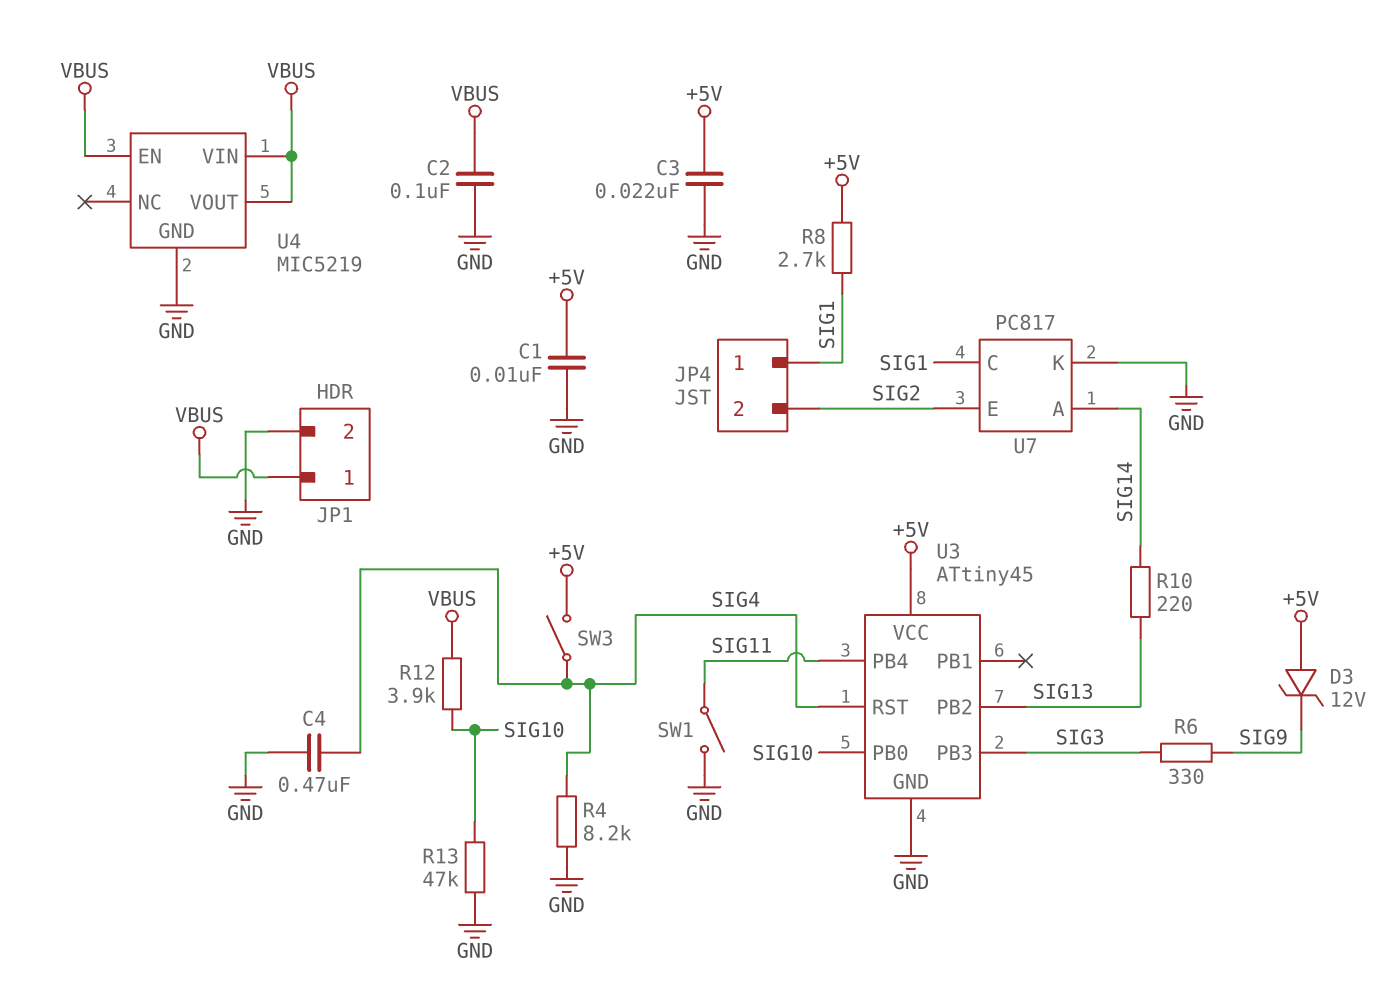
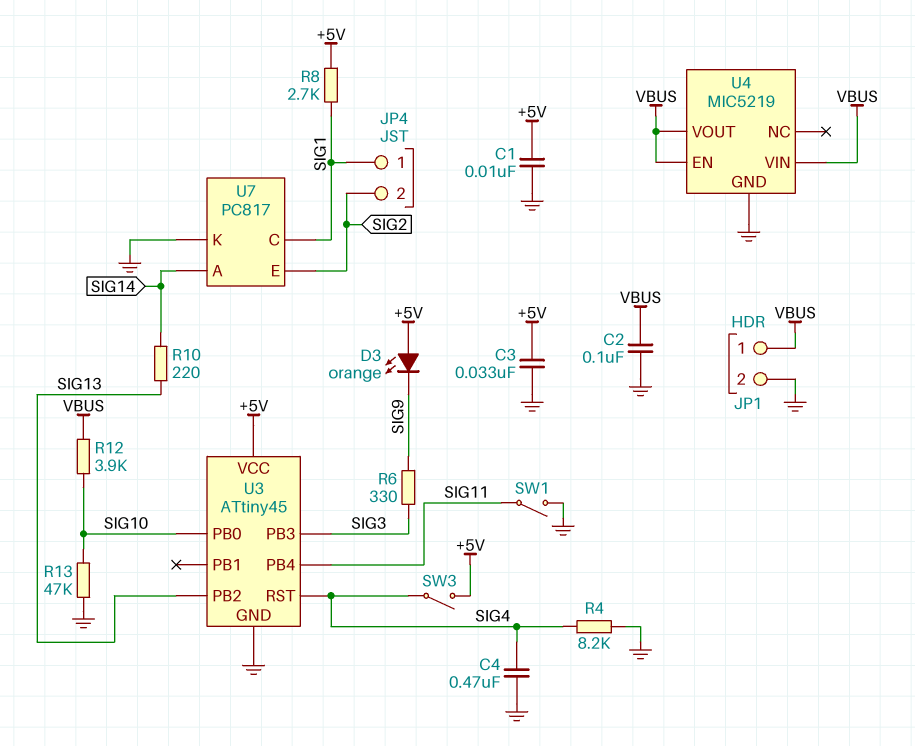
C3: 22nF (+5V, GND) -> 33nF (+5V, GND)
D3: zener 12V (A +5V, K SIG9) -> LED orange (A +5V, K SIG9)

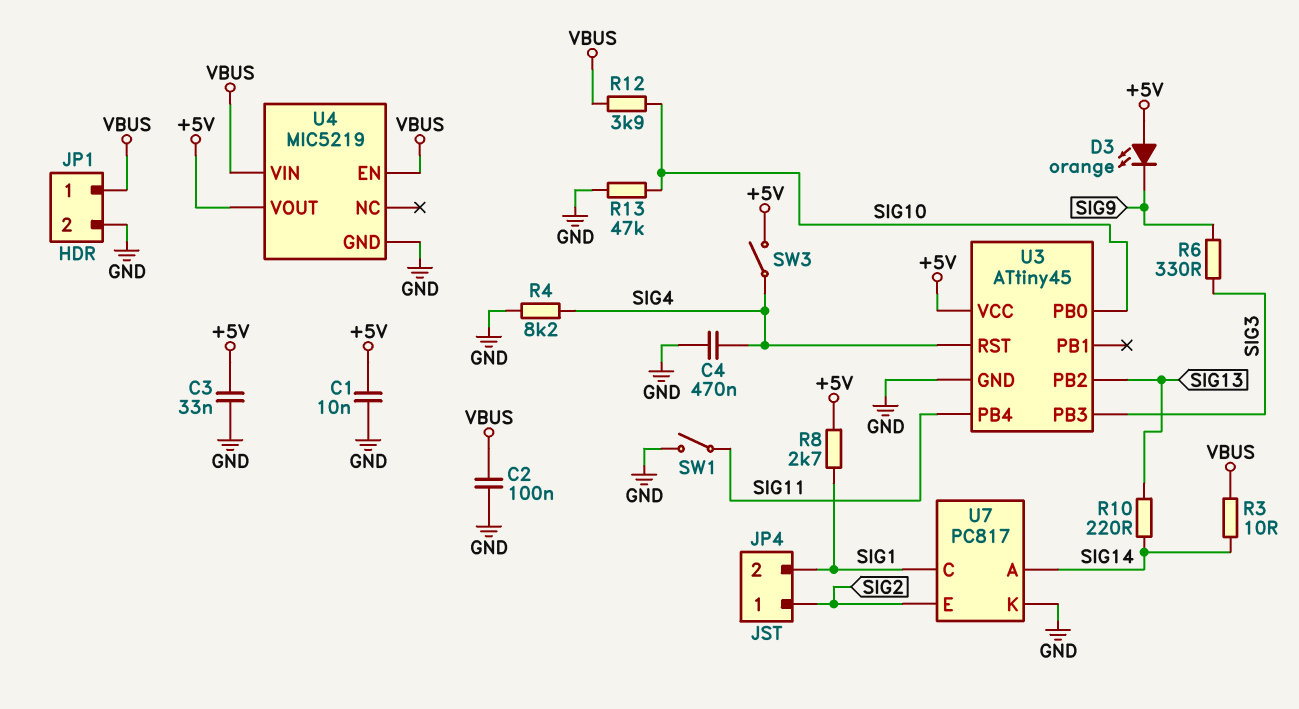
JP4 pin 1: SIG1 -> SIG2
JP4 pin 2: SIG2 -> SIG1
R3: none -> 10 (SIG14, VBUS)
U4 pin VOUT: VBUS -> +5V

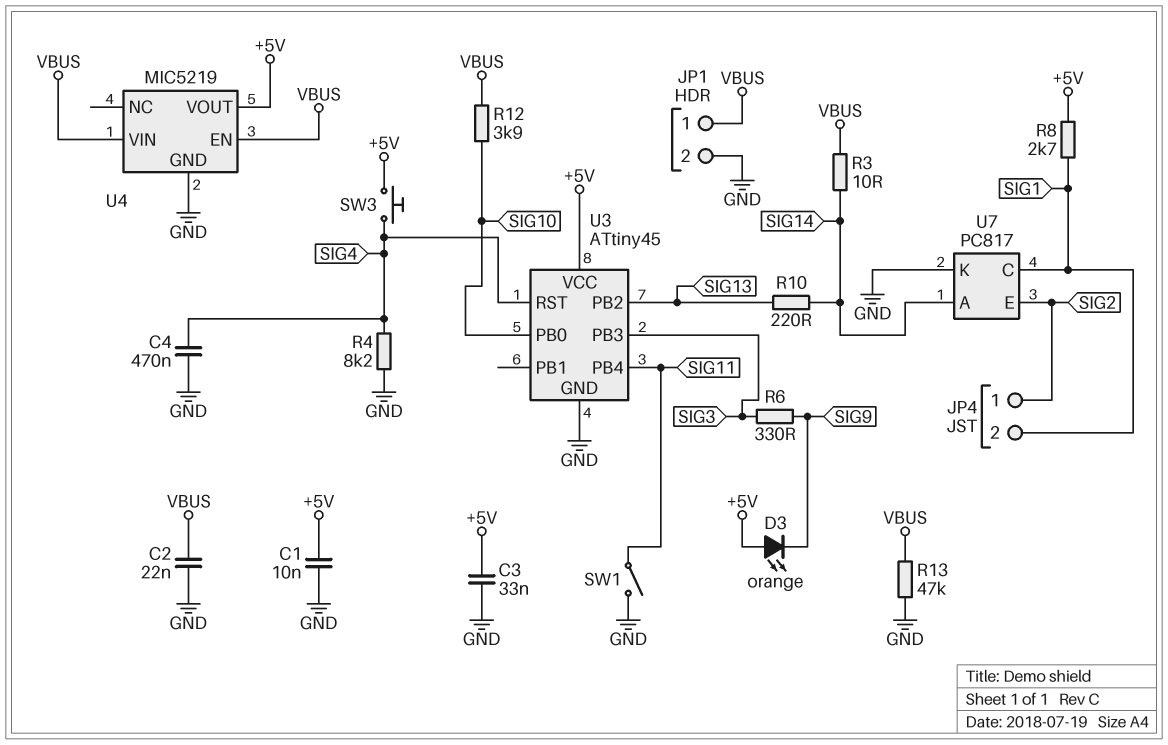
C2: 100nF (GND, VBUS) -> 22nF (GND, VBUS)
R13: 47k (GND, SIG10) -> 47k (GND, VBUS)
SW3: switch (+5V, SIG4) -> button (+5V, SIG4)

